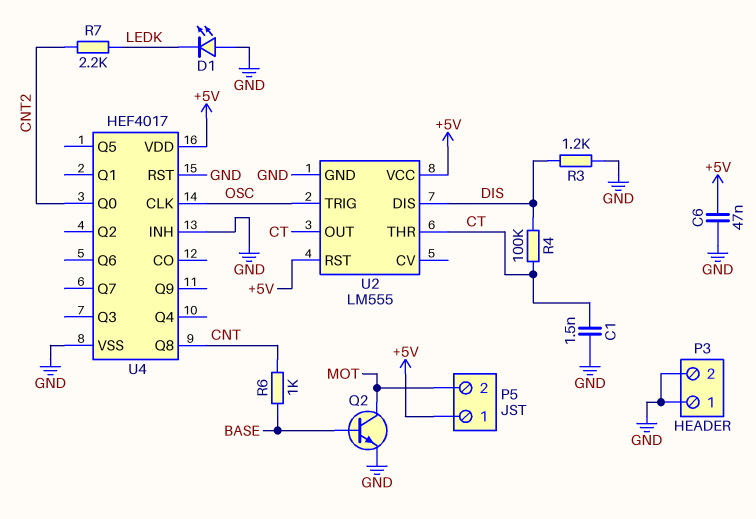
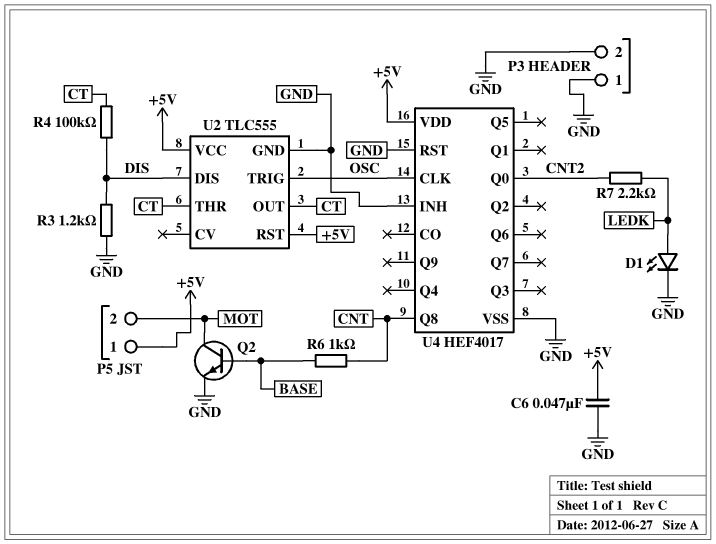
C1: 1.5nF (CT, GND) -> none
D1: LED (A GND, K LEDK) -> LED (A LEDK, K GND)
U2: LM555 -> TLC555

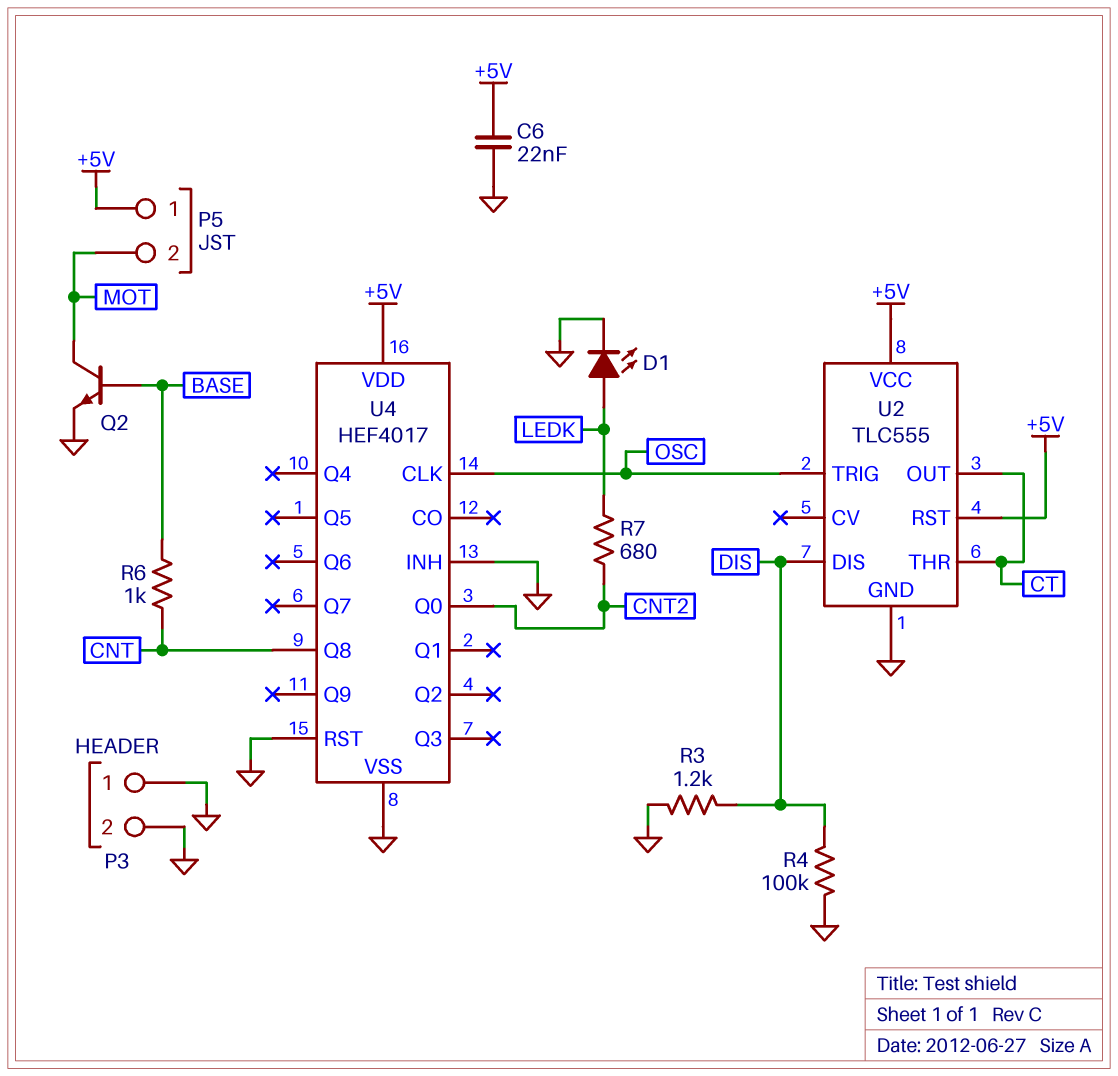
C6: 47nF (+5V, GND) -> 22nF (+5V, GND)
R4: 100k (CT, DIS) -> 100k (DIS, GND)
R7: 2.2k (CNT2, LEDK) -> 680 (CNT2, LEDK)

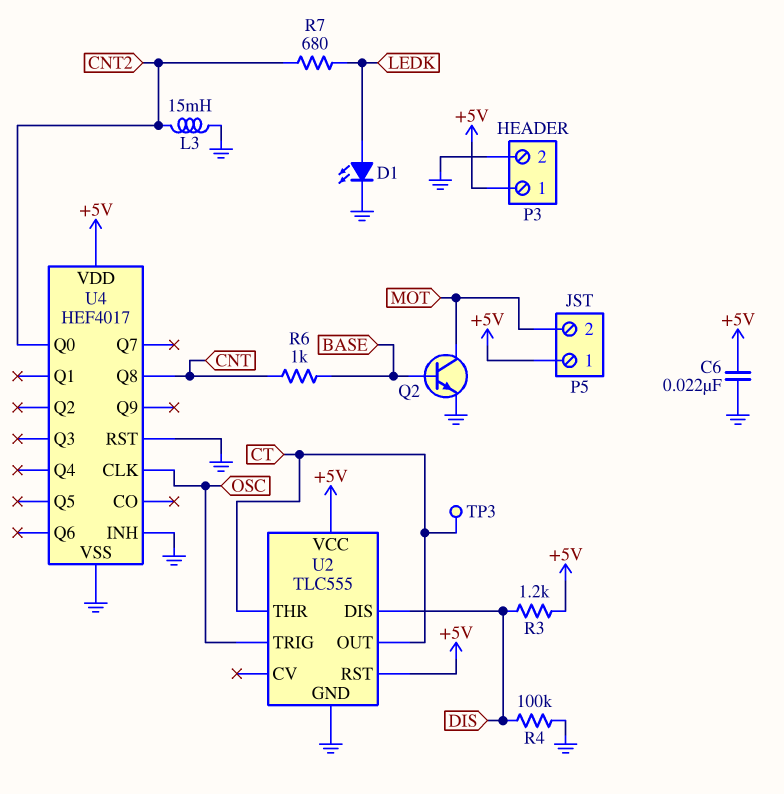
L3: none -> 15mH (CNT2, GND)
P3 pin 1: GND -> +5V
R3: 1.2k (DIS, GND) -> 1.2k (+5V, DIS)
TP3: none -> test point (CT)

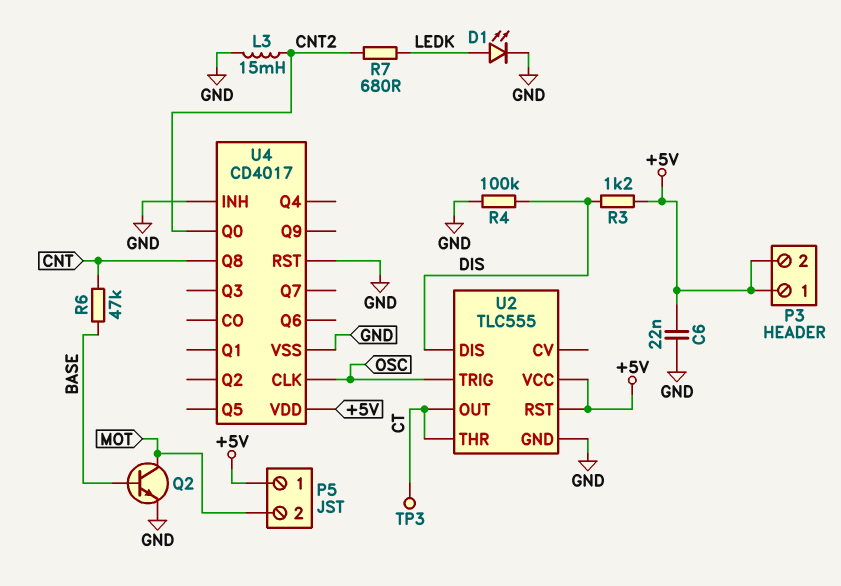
P3 pin 2: GND -> +5V
R6: 1k (BASE, CNT) -> 47k (BASE, CNT)
U4: HEF4017 -> CD4017

